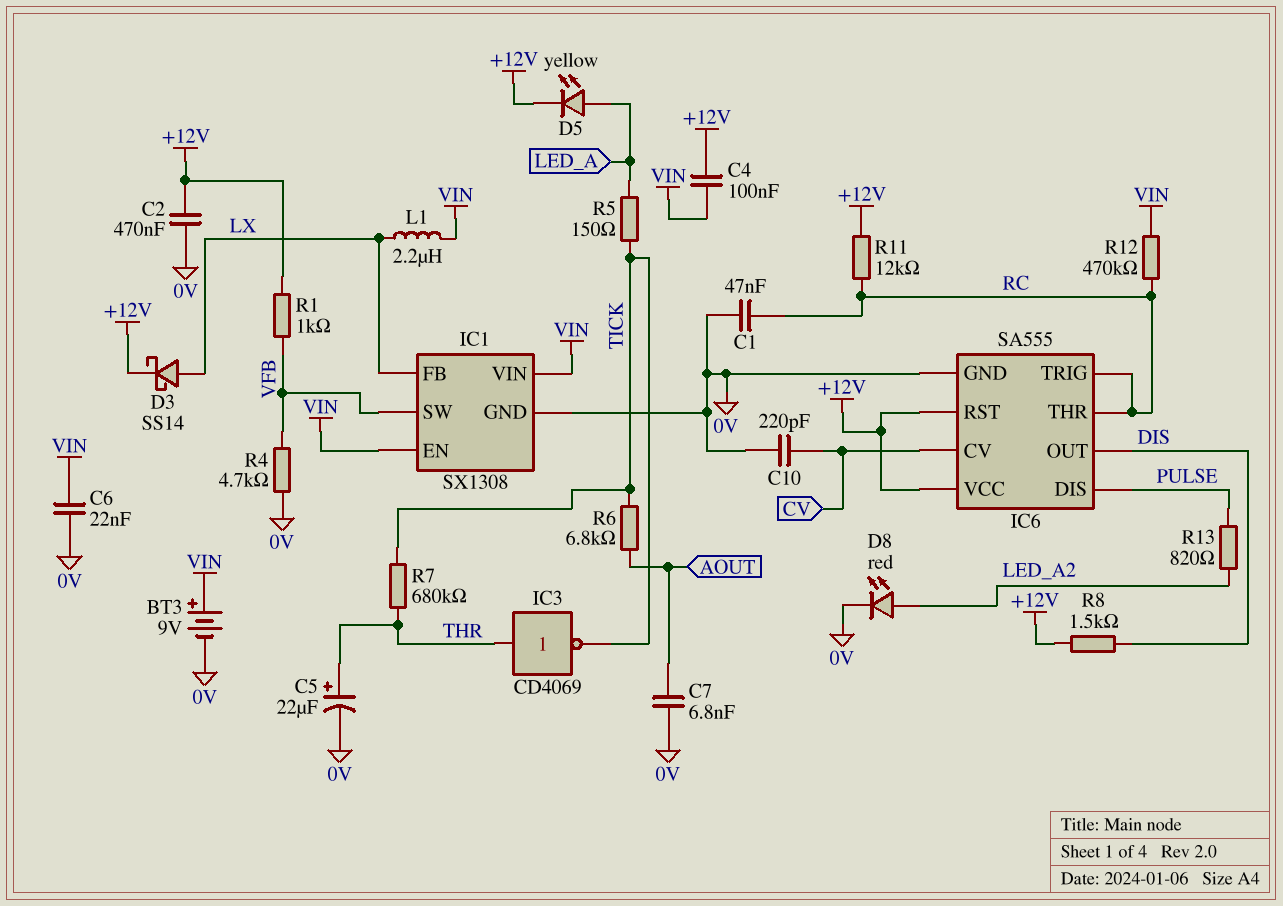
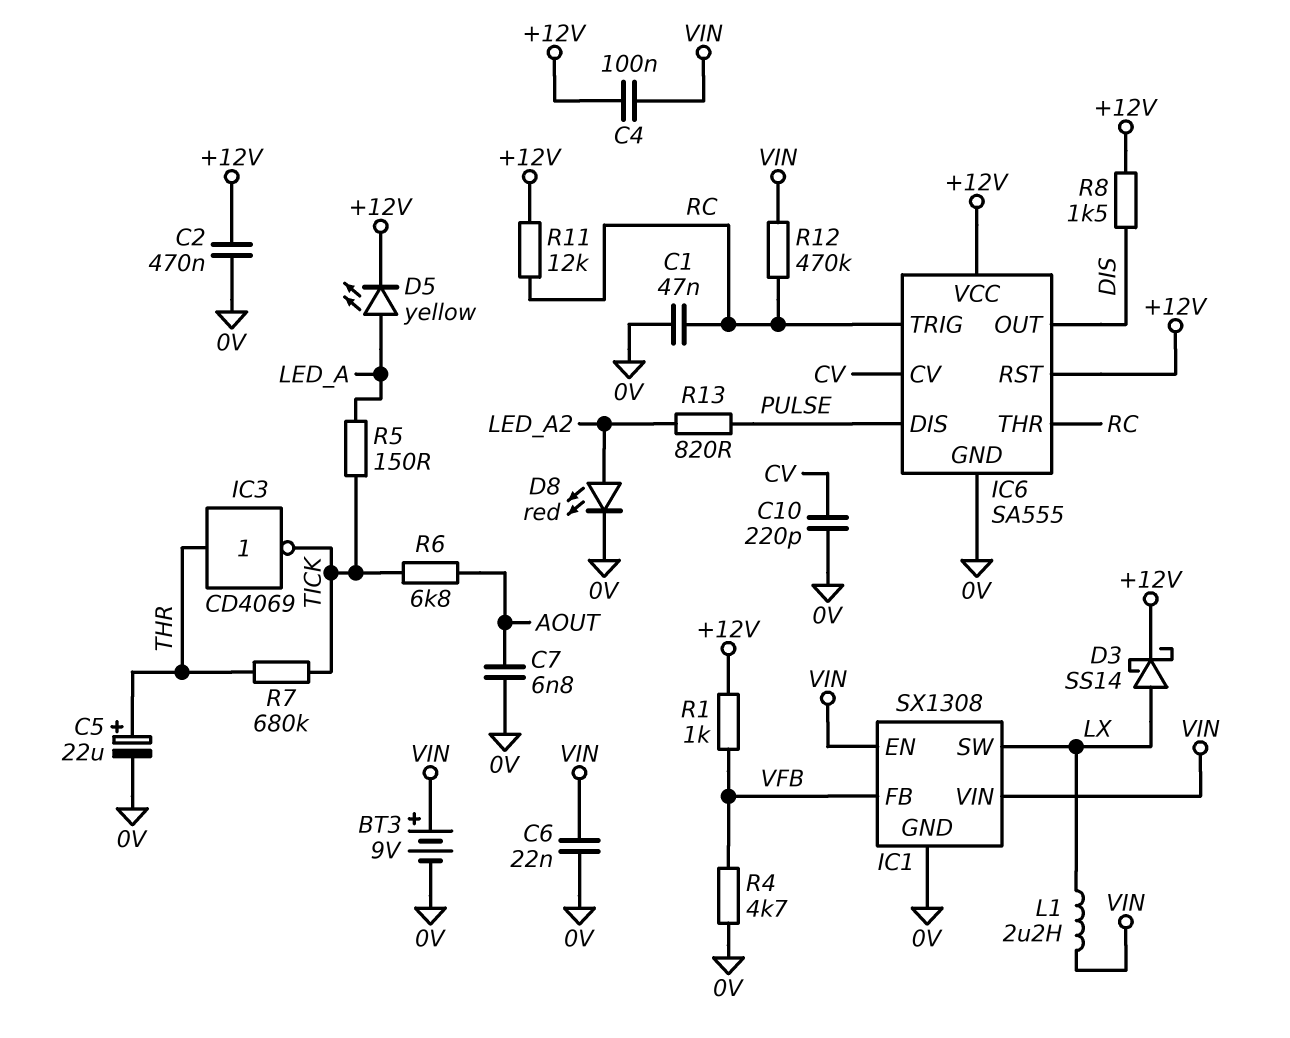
IC1 pin FB: LX -> VFB
IC1 pin SW: VFB -> LX

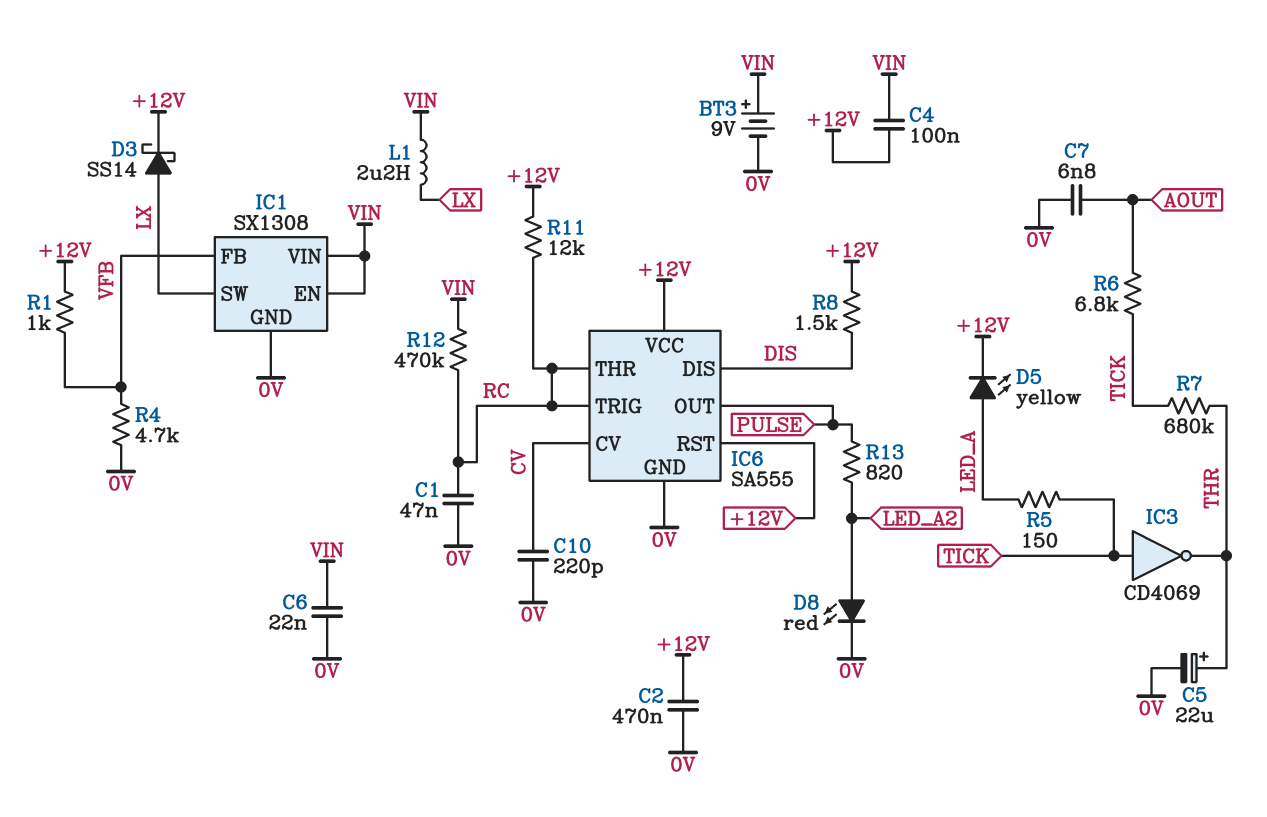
IC3: NOT CD4069 (in THR, out TICK) -> NOT CD4069 (in TICK, out THR)
IC6 pin DIS: PULSE -> DIS
IC6 pin OUT: DIS -> PULSE

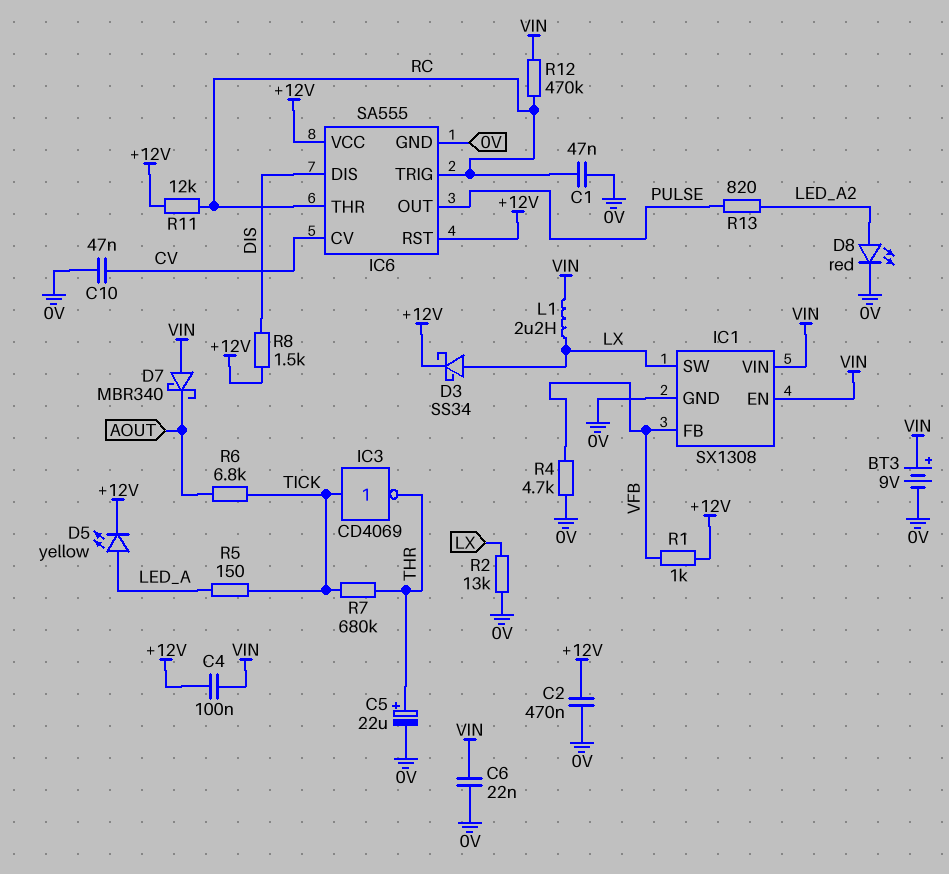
C7: 6.8nF (0V, AOUT) -> none
C10: 220pF (0V, CV) -> 47nF (0V, CV)
D3: schottky SS14 (A LX, K +12V) -> schottky SS34 (A LX, K +12V)
D7: none -> schottky MBR340 (A VIN, K AOUT)
R2: none -> 13k (0V, LX)

